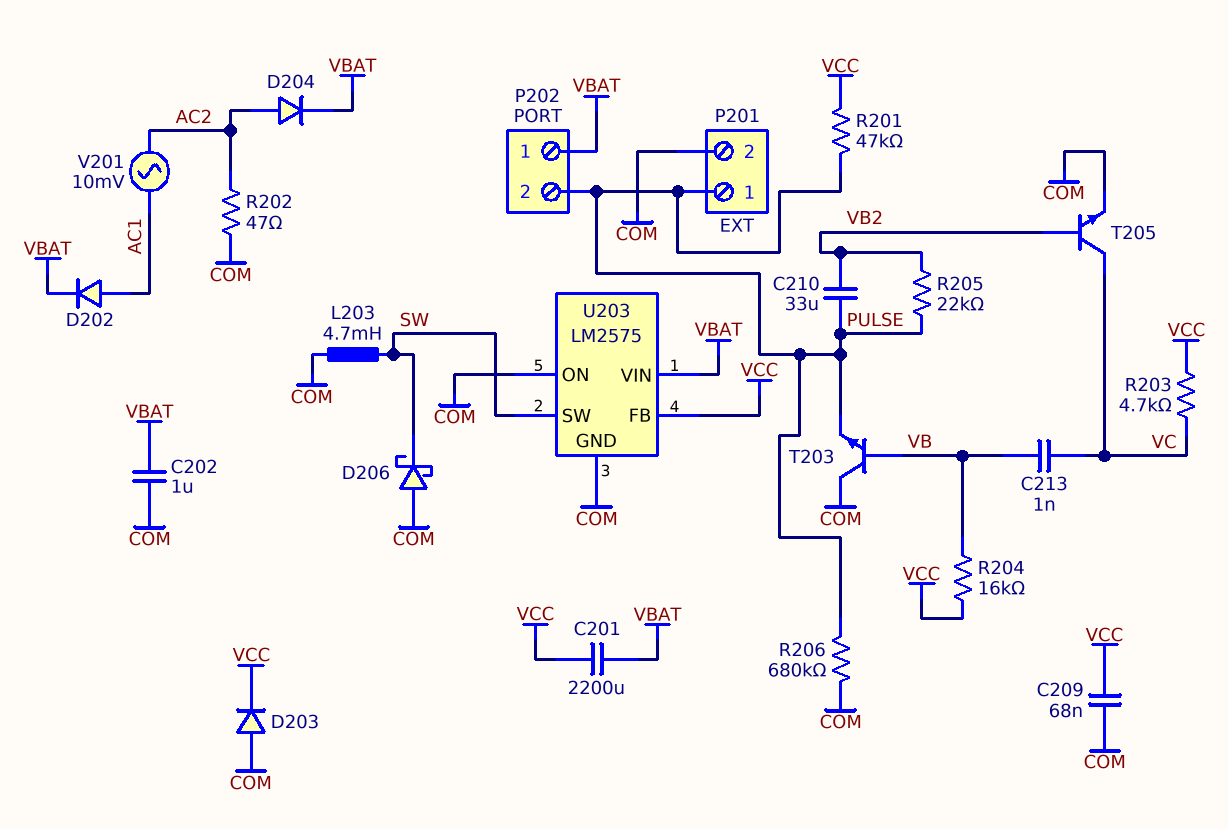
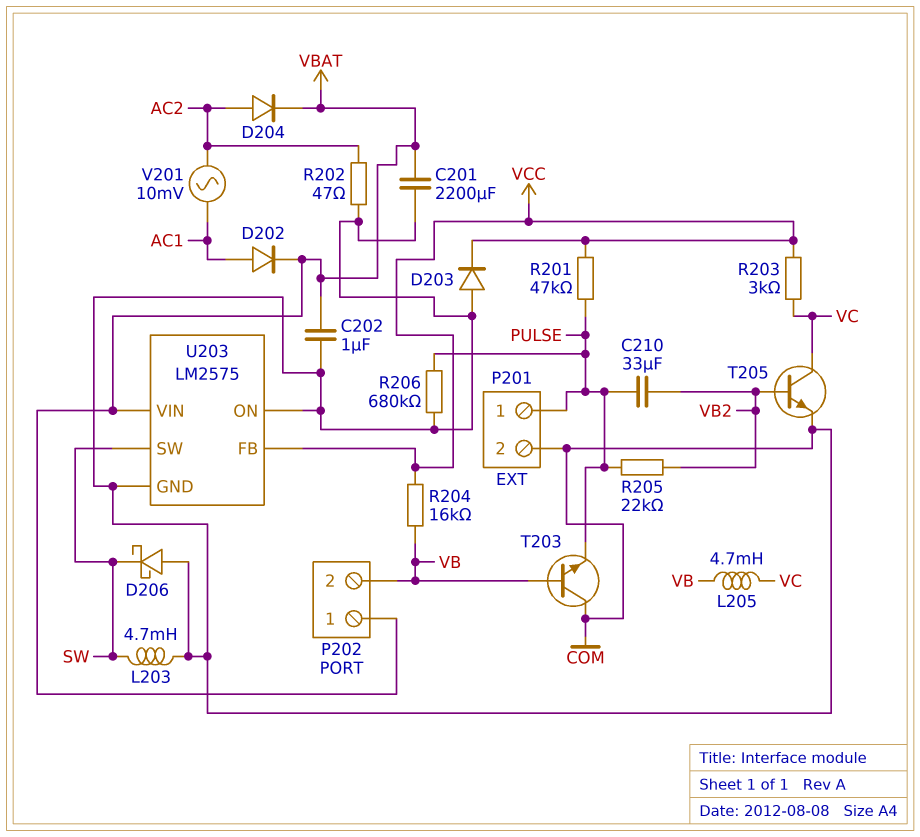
C201: 2200uF (VBAT, VCC) -> 2200uF (COM, VBAT)
C209: 68nF (COM, VCC) -> none
C213: 1nF (VB, VC) -> none
L205: none -> 4.7mH (VB, VC)
P202 pin 2: PULSE -> VB
R203: 4.7k (VC, VCC) -> 3k (VC, VCC)

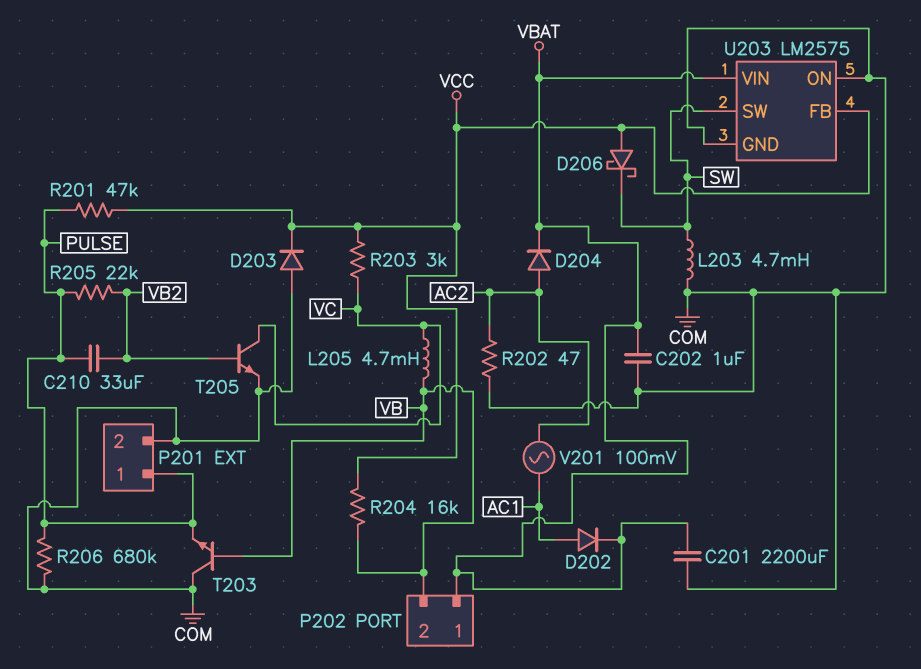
D206: schottky (A COM, K SW) -> schottky (A VCC, K SW)
V201: AC 10mV (AC1, AC2) -> AC 100mV (AC1, AC2)

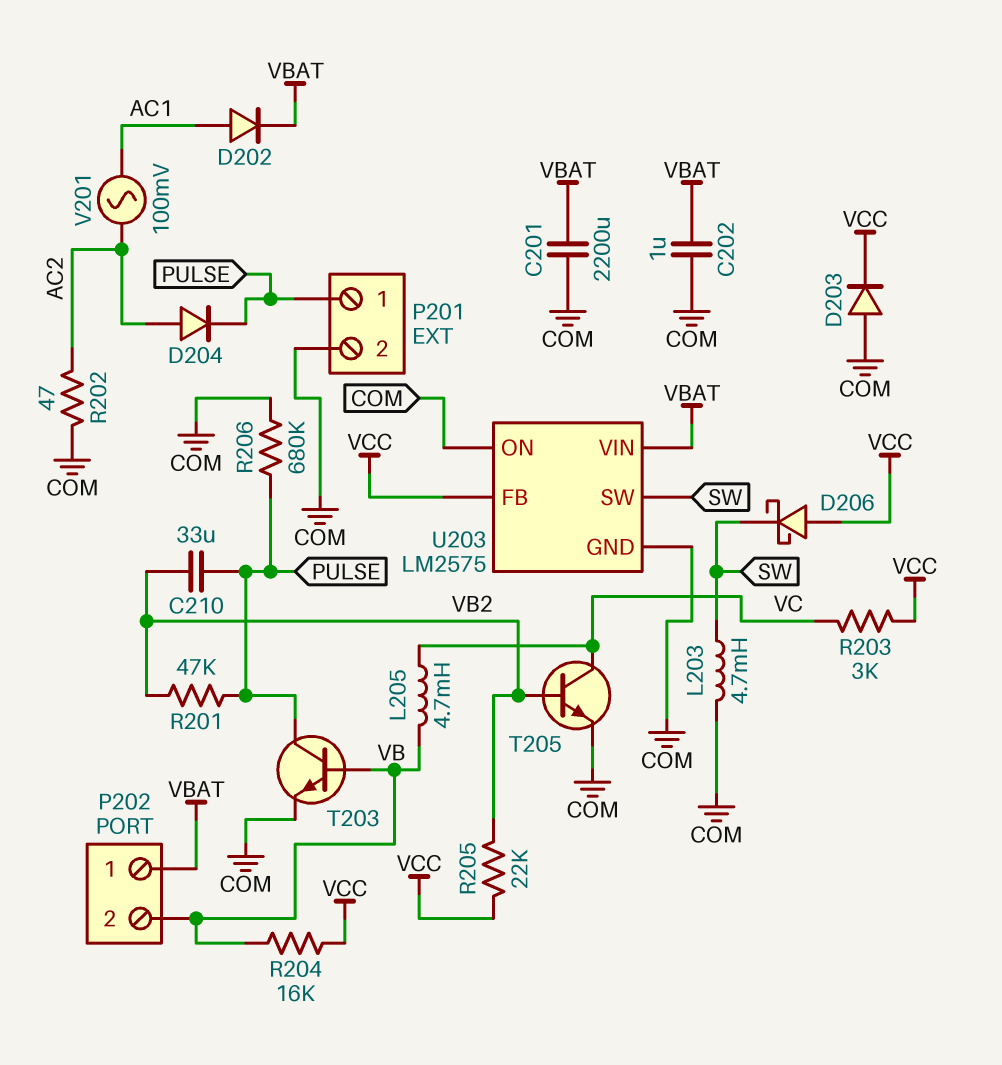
D204: diode (A AC2, K VBAT) -> diode (A AC2, K PULSE)
R201: 47k (PULSE, VCC) -> 47k (PULSE, VB2)
R205: 22k (PULSE, VB2) -> 22k (VB2, VCC)
T203: NPN (B VB, C COM, E PULSE) -> NPN (B VB, C PULSE, E COM)

